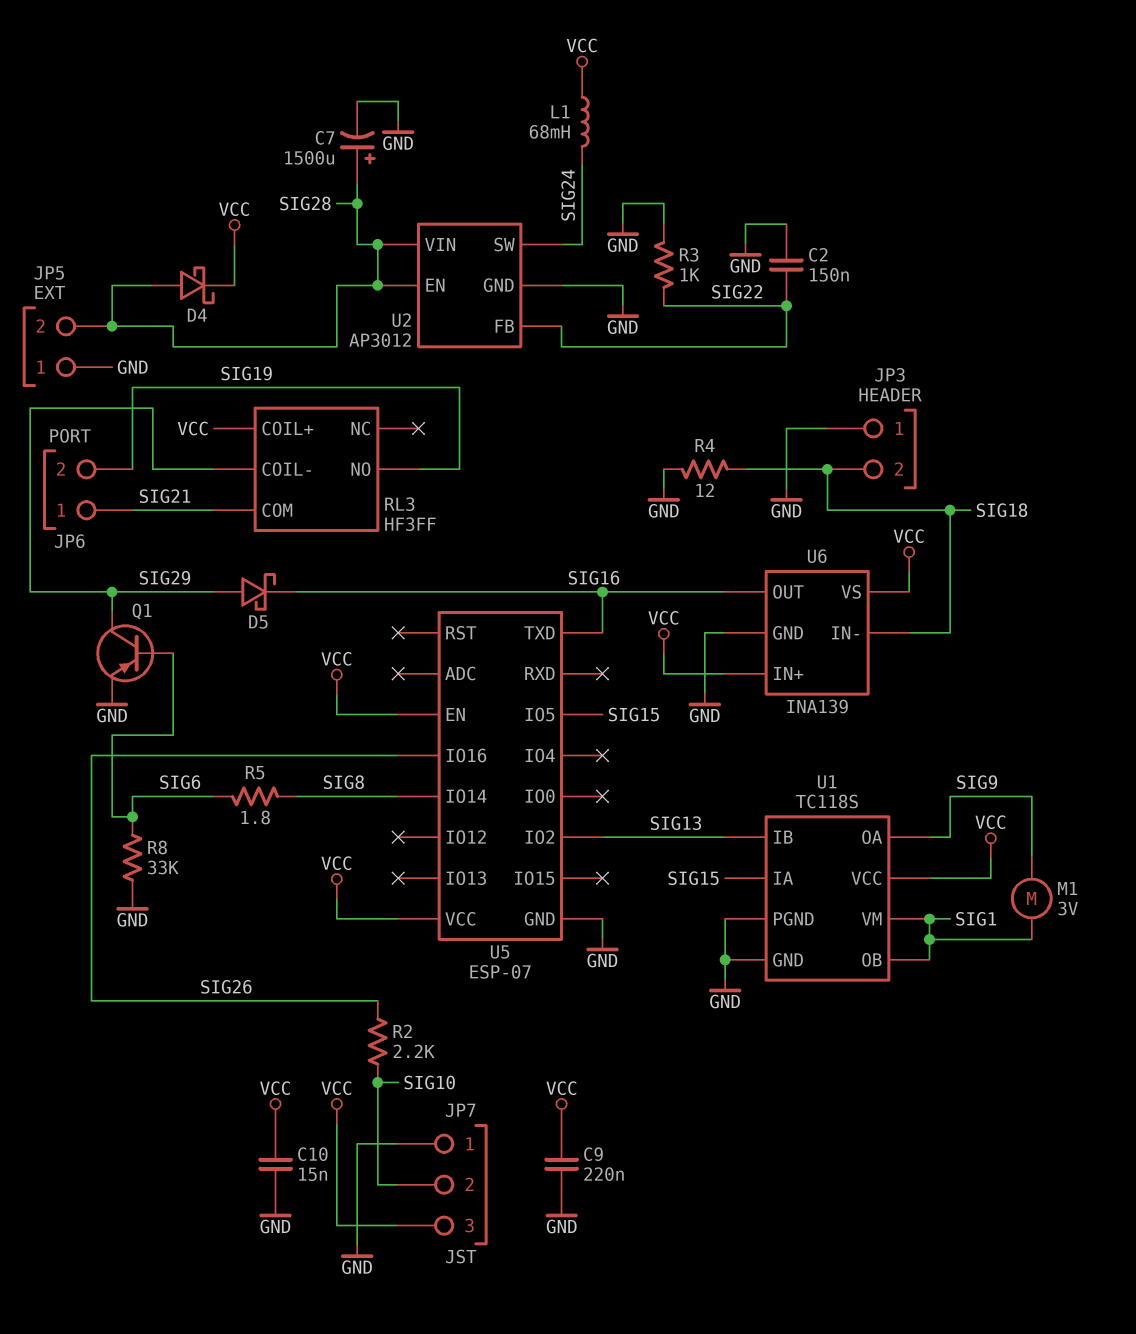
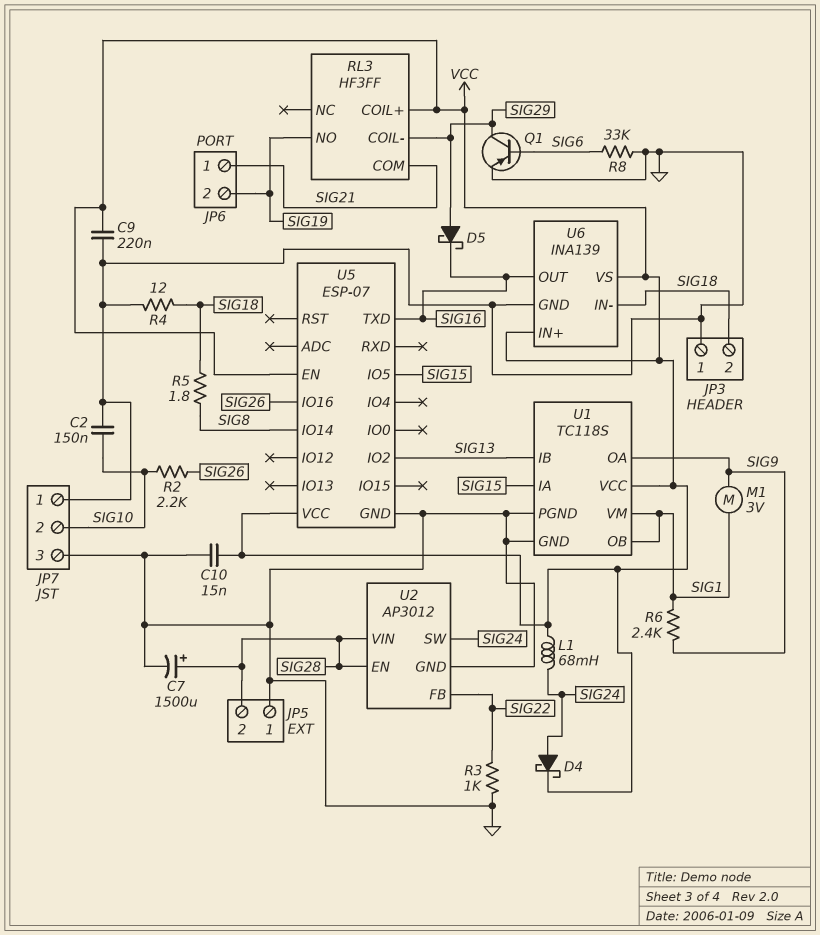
C2: 150nF (GND, SIG22) -> 150nF (GND, SIG10)
D4: schottky (A SIG28, K VCC) -> schottky (A SIG24, K VCC)
JP7 pin 3: VCC -> GND
R5: 1.8 (SIG6, SIG8) -> 1.8 (SIG8, SIG18)
R6: none -> 2.4k (SIG1, SIG9)

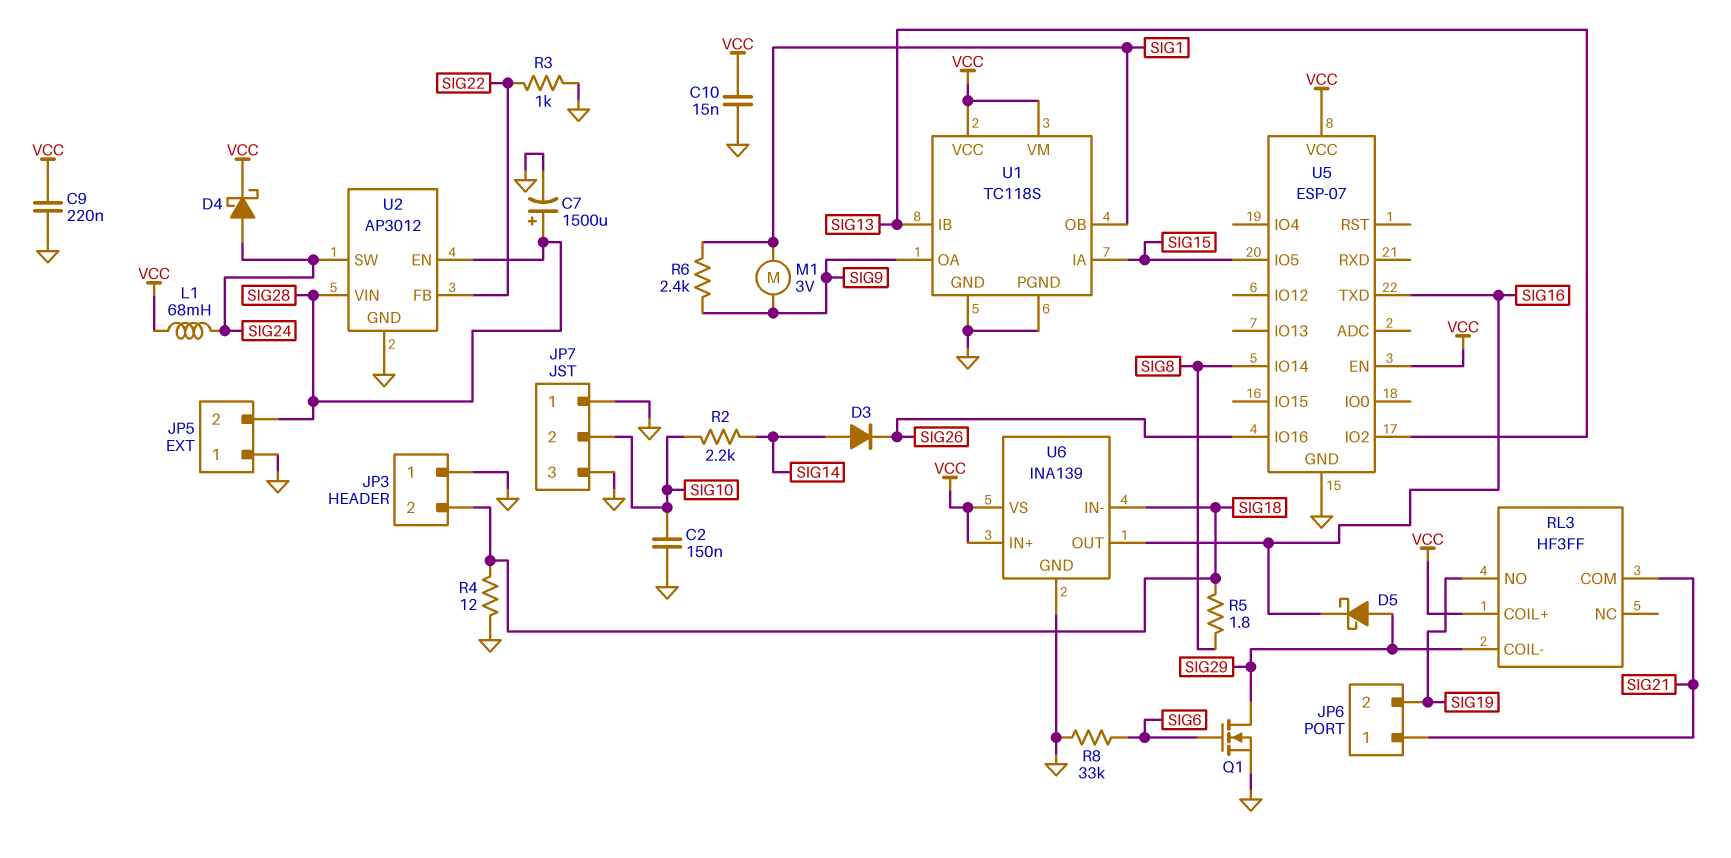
D3: none -> diode (A SIG14, K SIG26)
Q1: PNP (B SIG6, C SIG29, E GND) -> NMOS (G SIG6, D SIG29, S GND)
R2: 2.2k (SIG10, SIG26) -> 2.2k (SIG10, SIG14)
U1 pin VM: SIG1 -> VCC

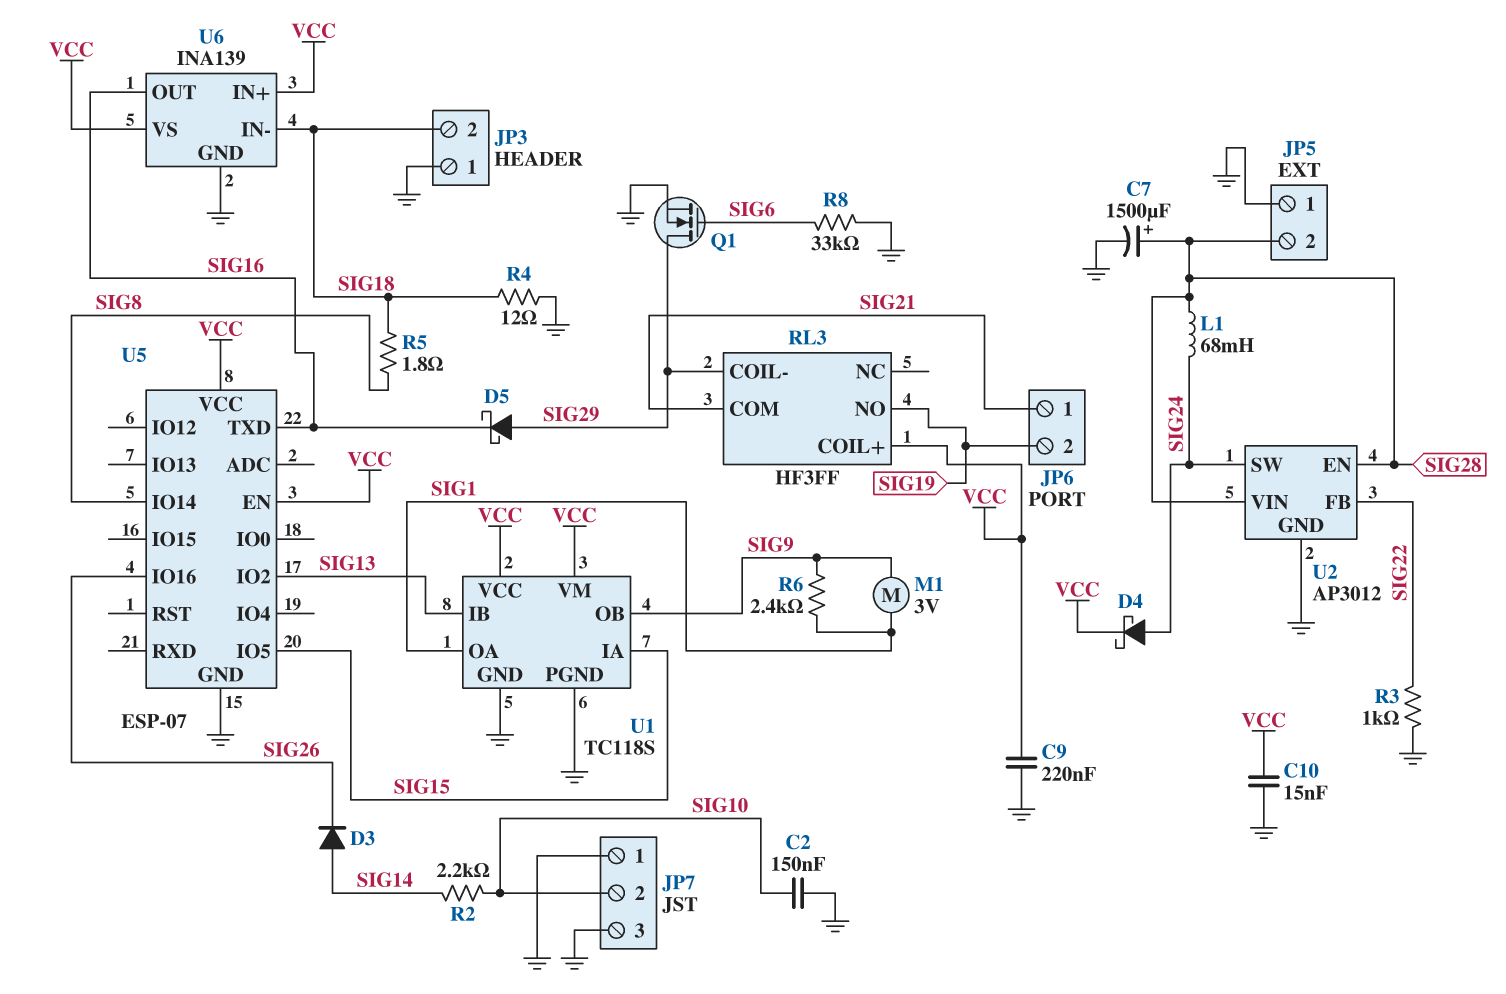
L1: 68mH (SIG24, VCC) -> 68mH (SIG24, SIG28)
U1 pin OA: SIG9 -> SIG1
U1 pin OB: SIG1 -> SIG9

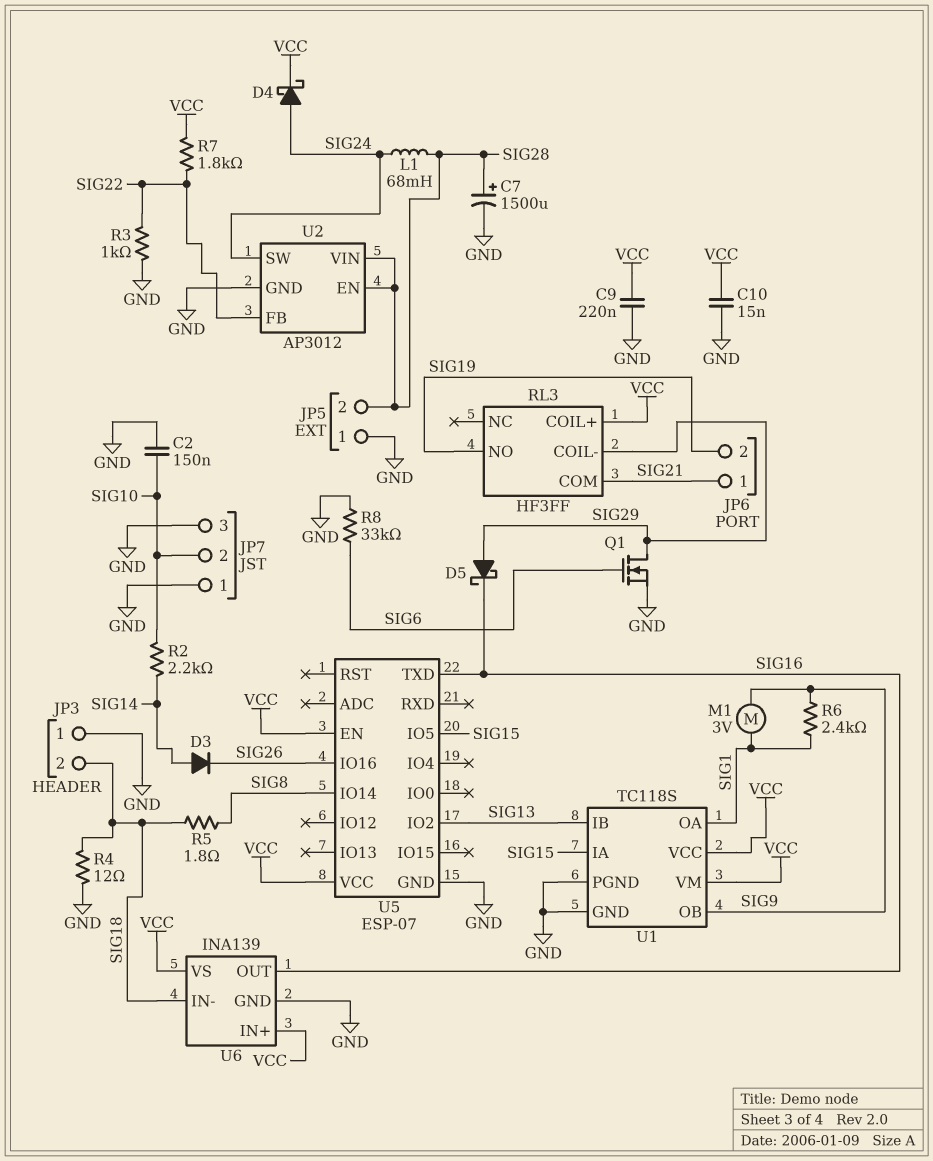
R7: none -> 1.8k (SIG22, VCC)

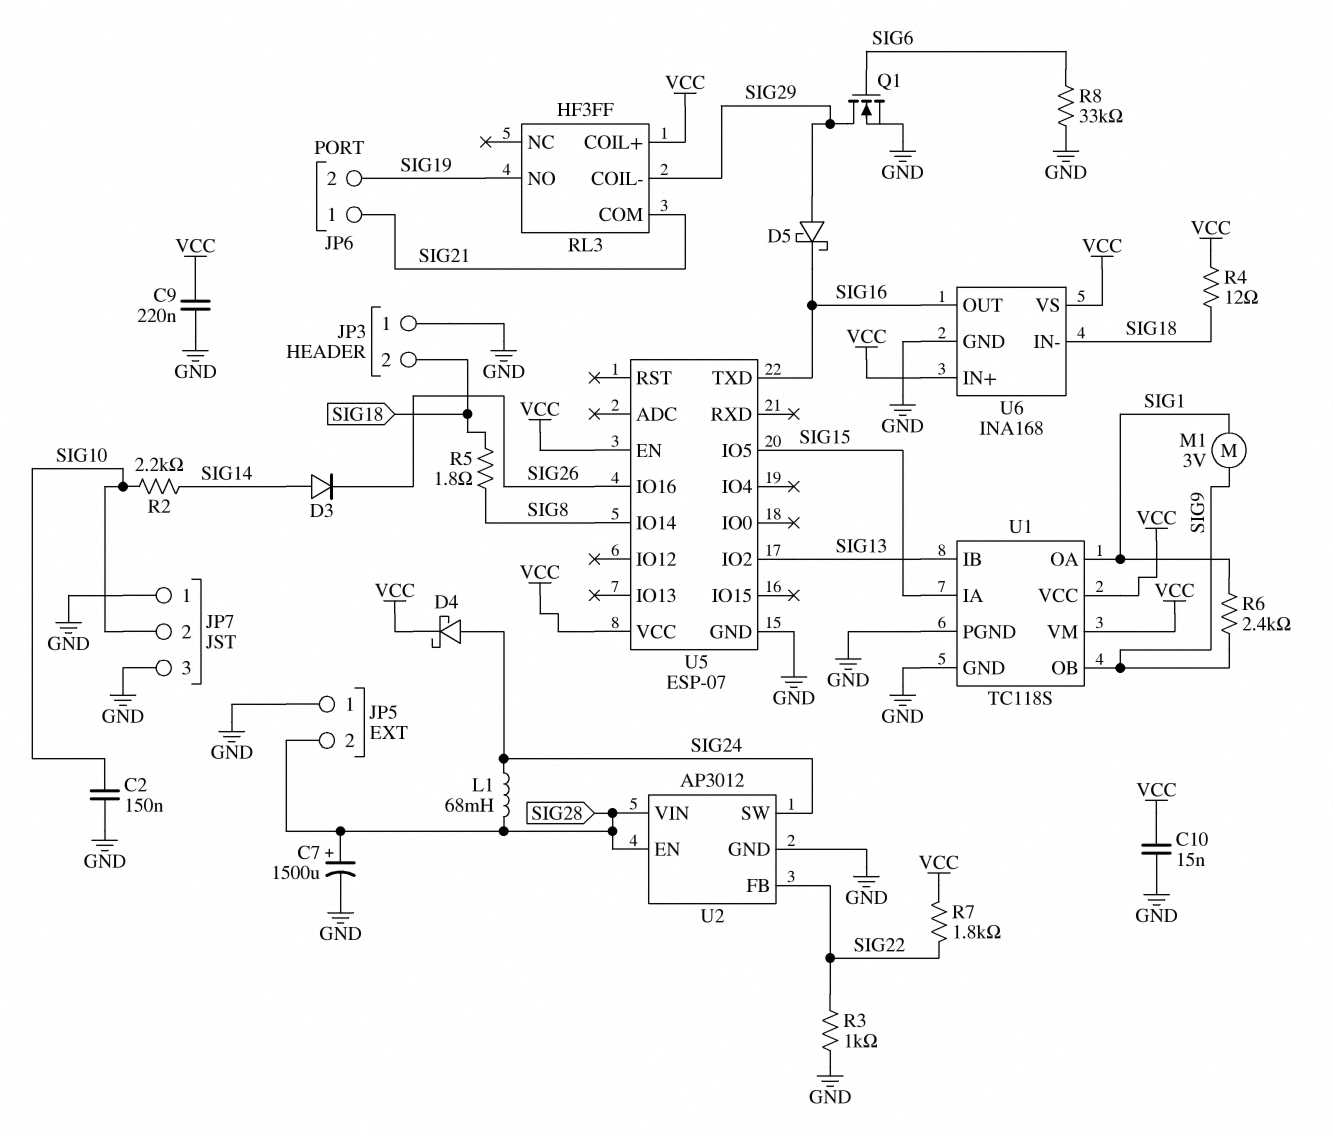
R4: 12 (GND, SIG18) -> 12 (SIG18, VCC)
U6: INA139 -> INA168

